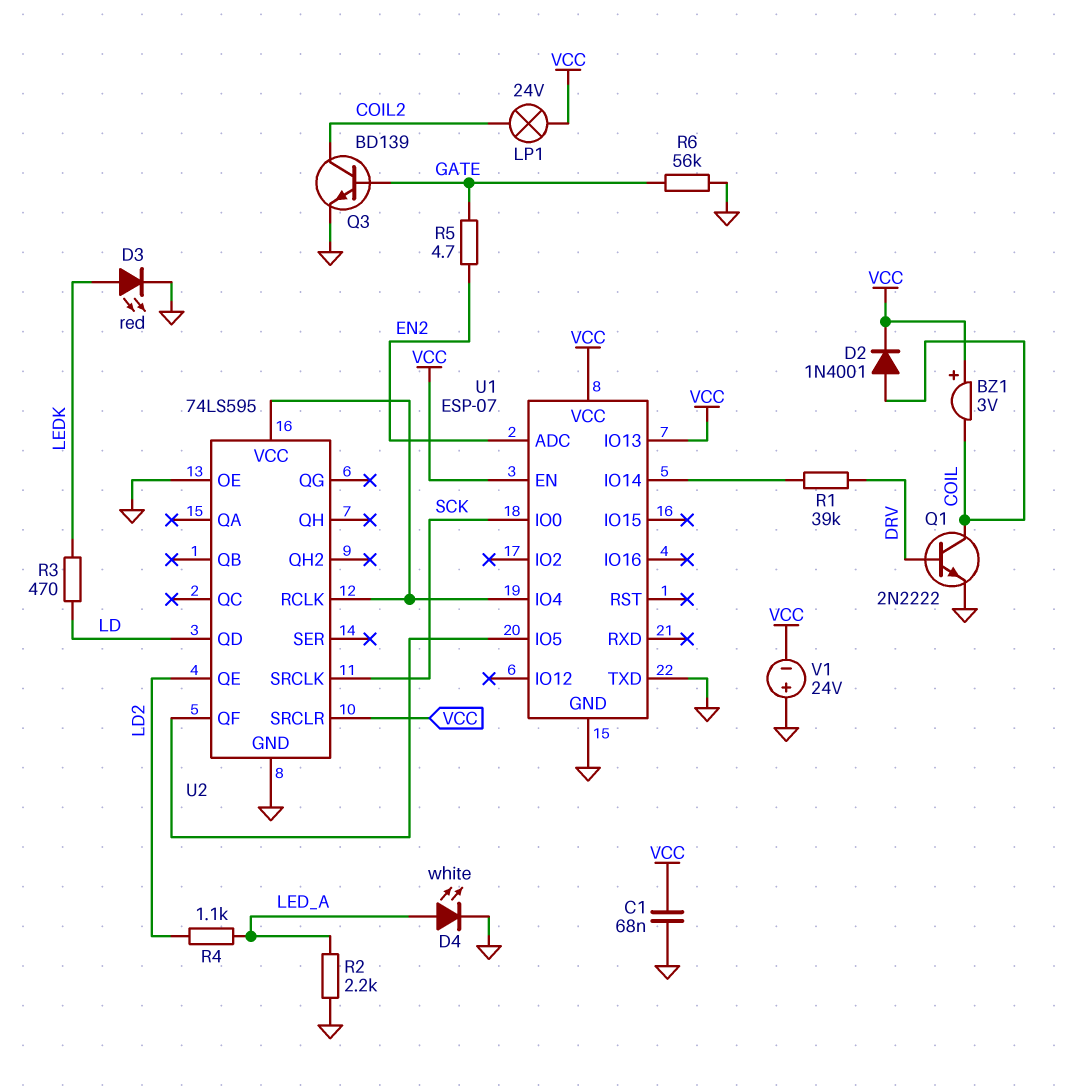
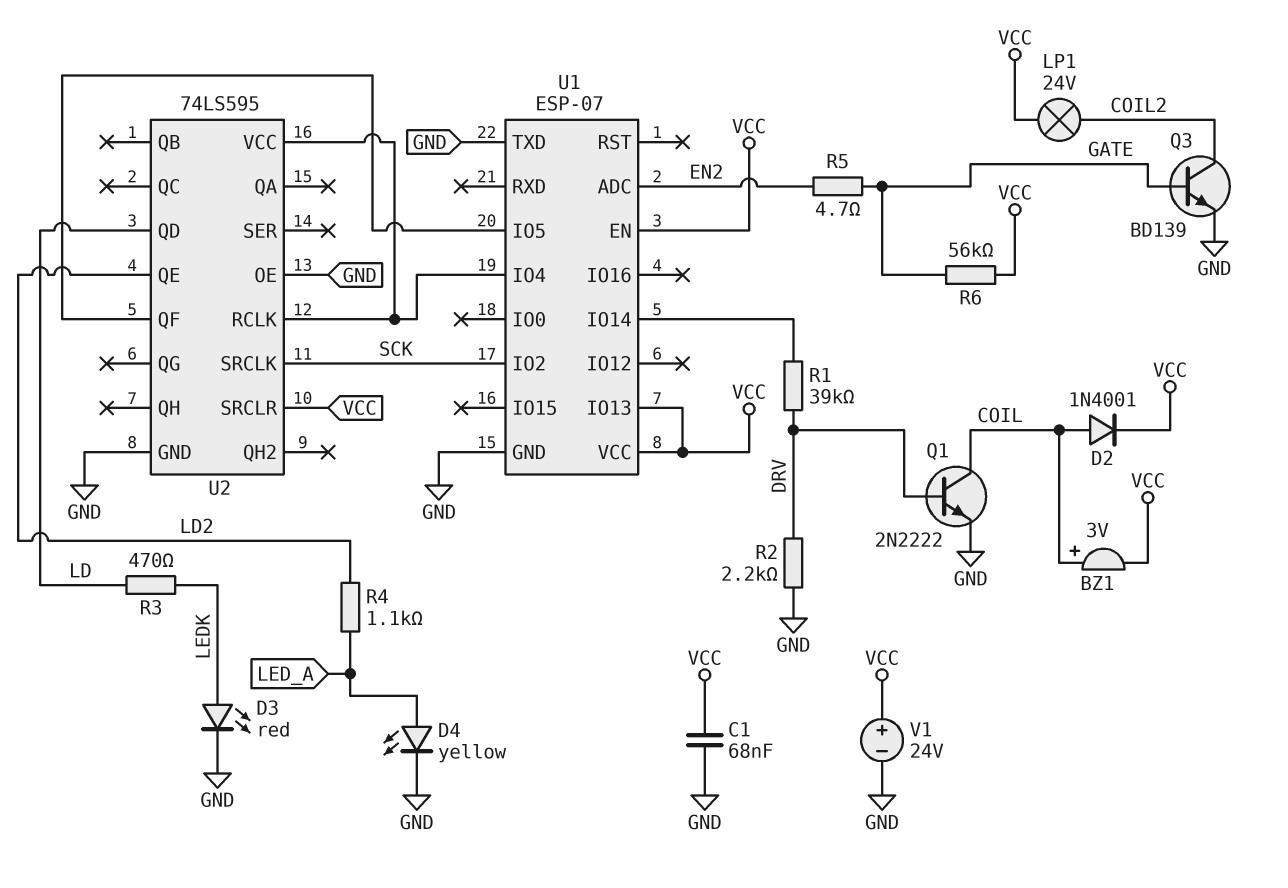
BZ1: buzzer 3V (plus VCC, minus COIL) -> buzzer 3V (plus COIL, minus VCC)
D4: LED white (A LED_A, K GND) -> LED yellow (A LED_A, K GND)
R2: 2.2k (GND, LED_A) -> 2.2k (DRV, GND)
R6: 56k (GATE, GND) -> 56k (GATE, VCC)
U1 pin IO0: SCK -> none
U1 pin IO2: none -> SCK
V1: 24V (plus GND, minus VCC) -> 24V (plus VCC, minus GND)

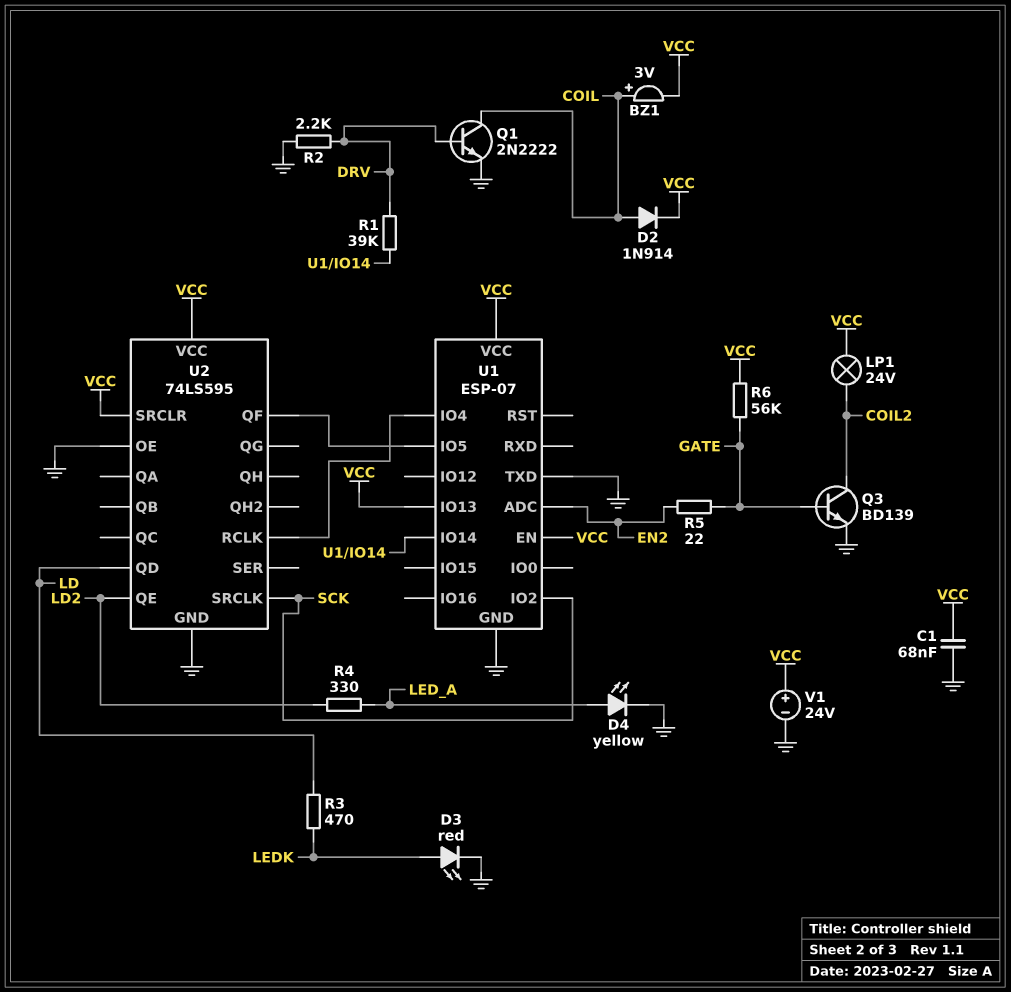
D2: diode 1N4001 (A COIL, K VCC) -> diode 1N914 (A COIL, K VCC)
R4: 1.1k (LD2, LED_A) -> 330 (LD2, LED_A)
R5: 4.7 (EN2, GATE) -> 22 (EN2, GATE)
U2 pin VCC: U1/IO4 -> VCC

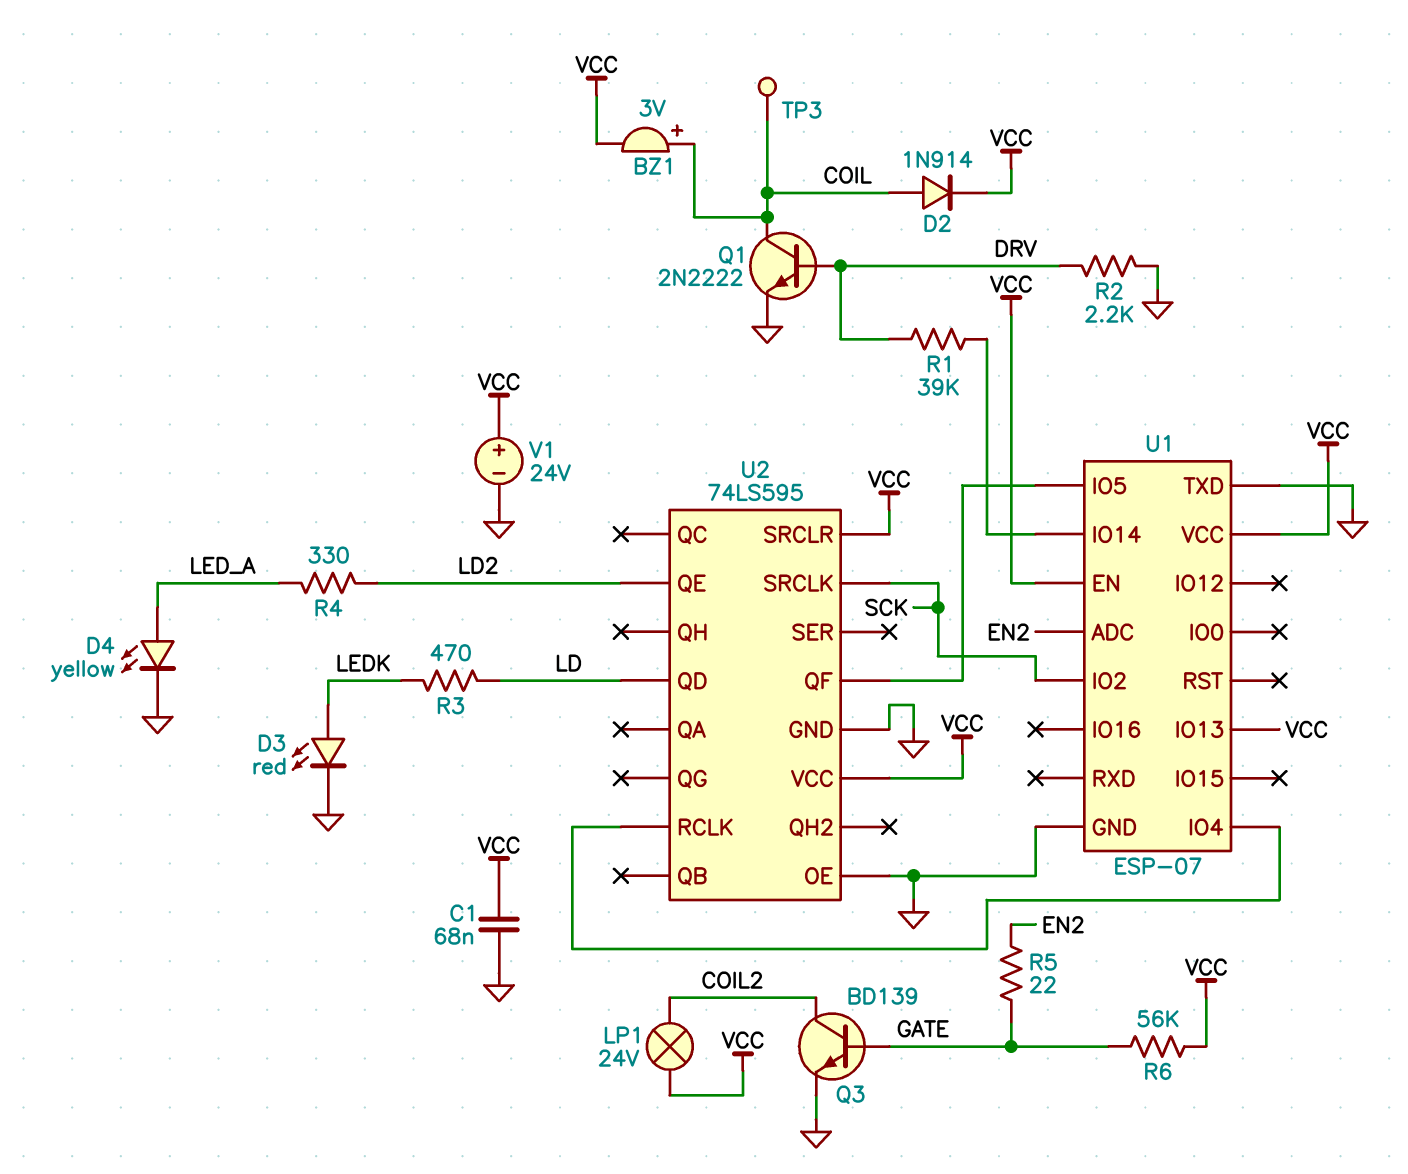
TP3: none -> test point (COIL)

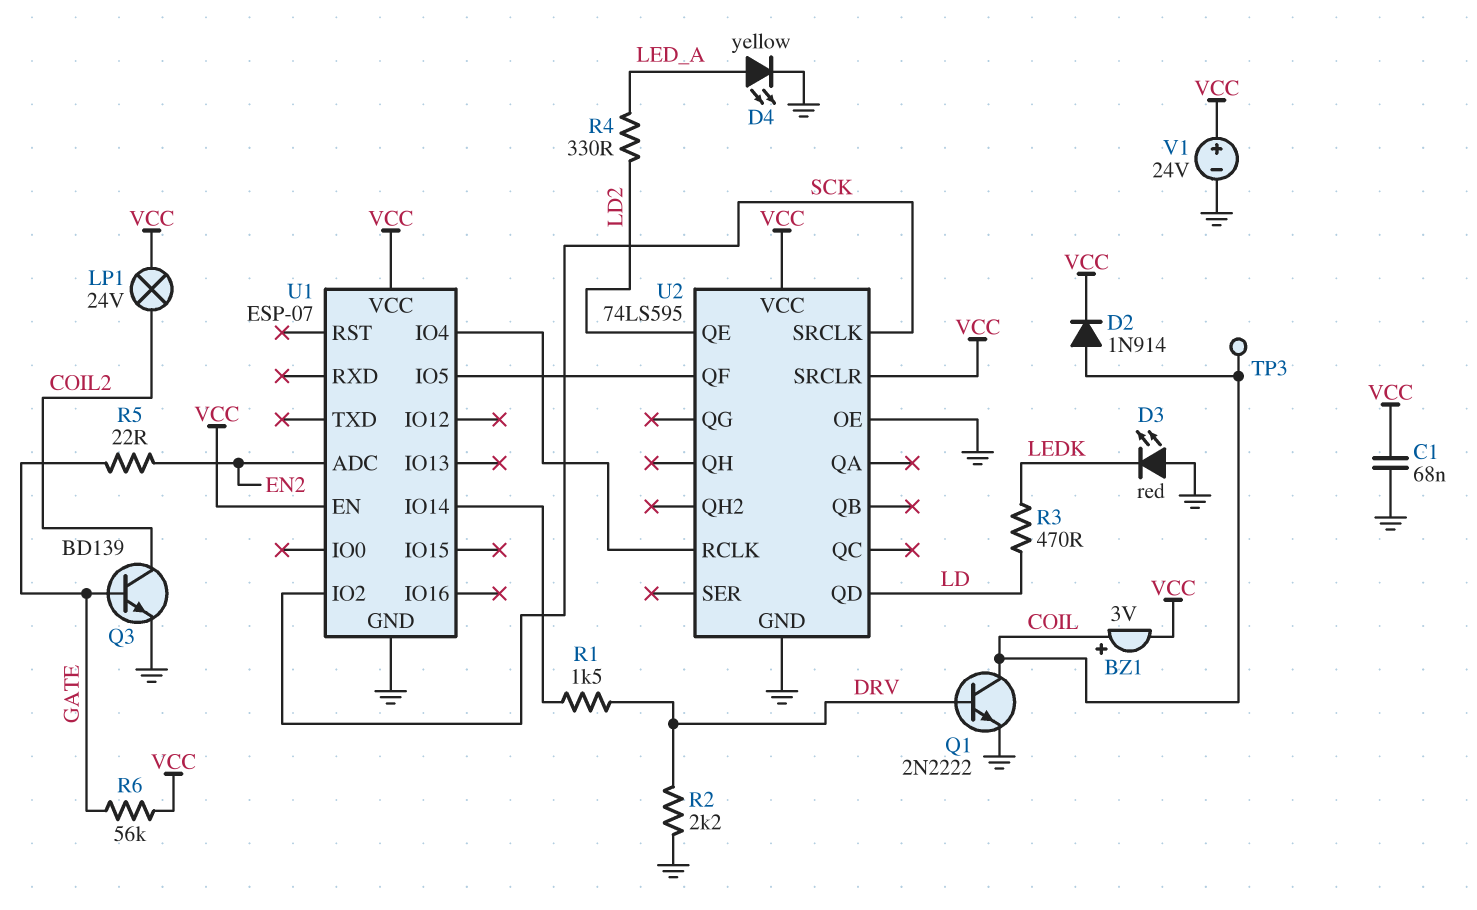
D3: LED red (A LEDK, K GND) -> LED red (A GND, K LEDK)
R1: 39k (DRV, U1/IO14) -> 1.5k (DRV, U1/IO14)
U1 pin IO13: VCC -> none
U1 pin TXD: GND -> none

